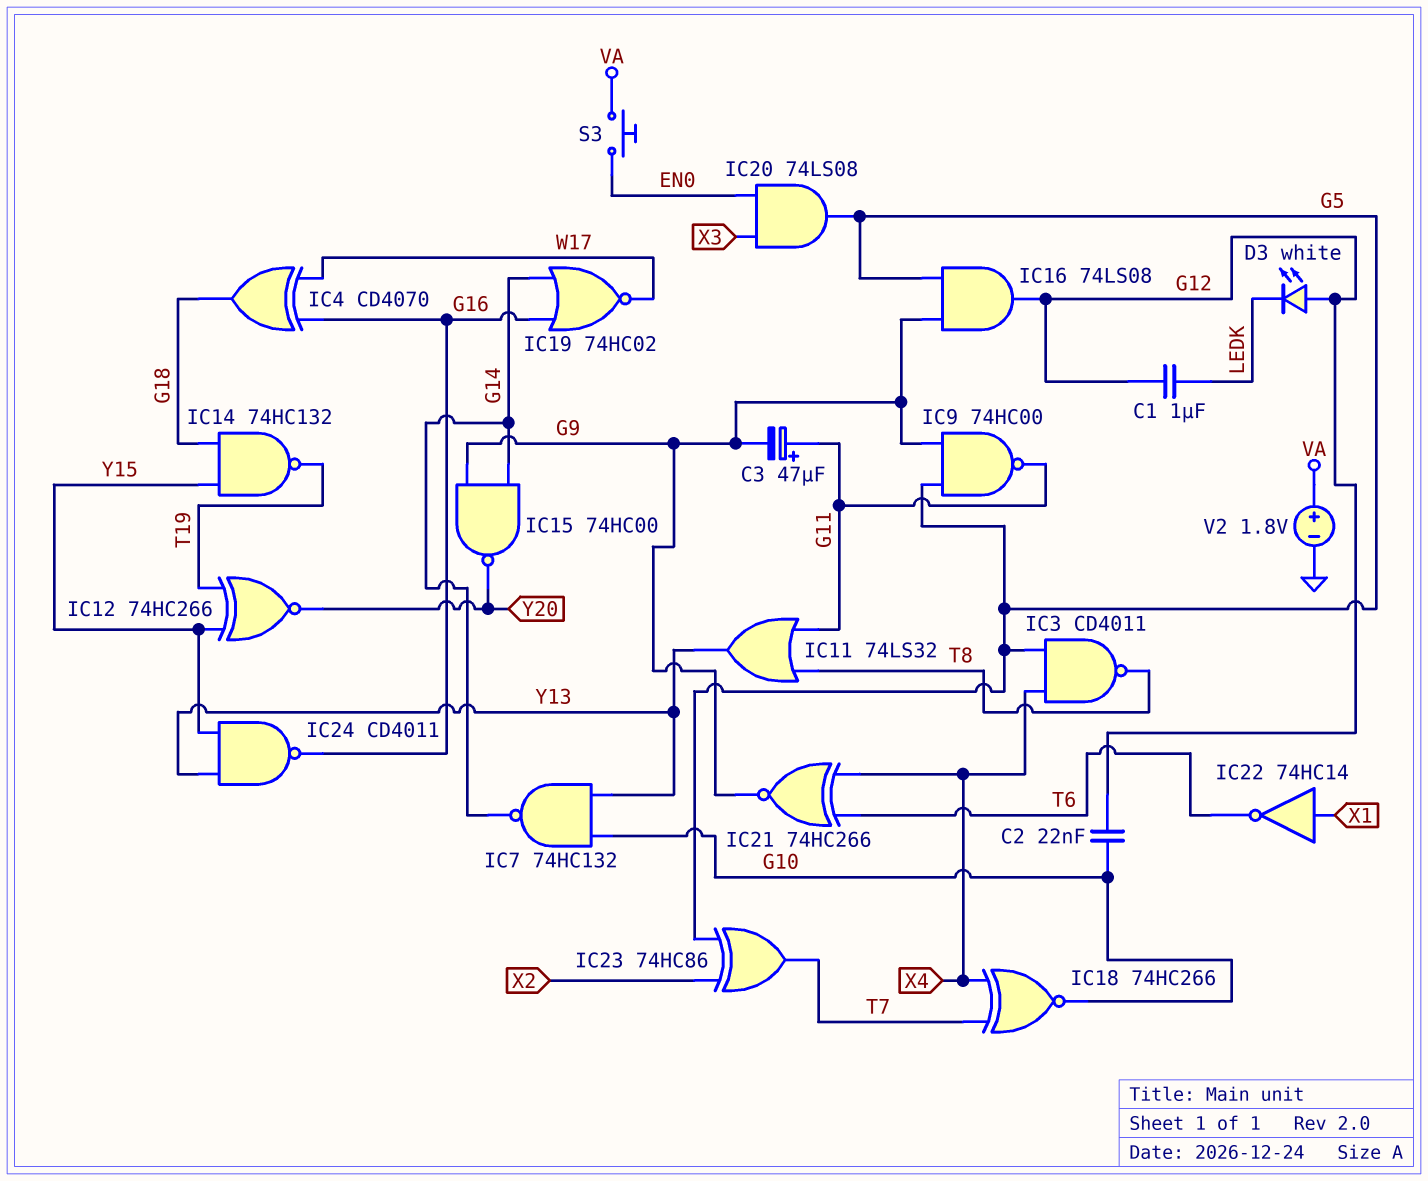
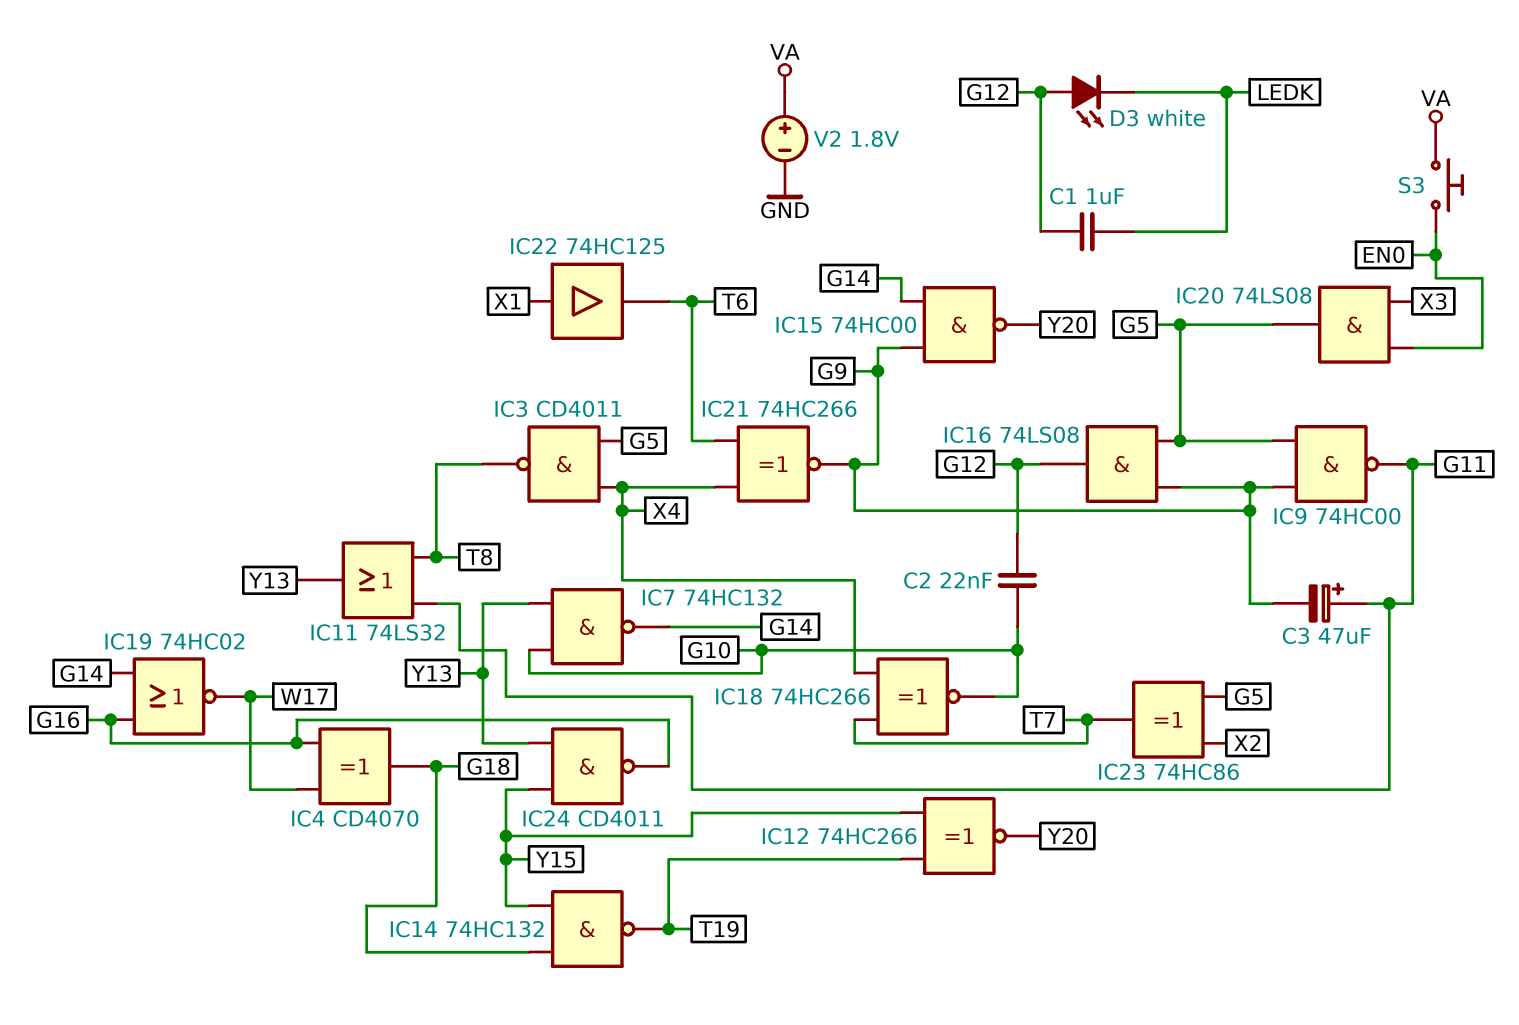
IC22: NOT 74HC14 (in X1, out T6) -> buffer 74HC125 (in X1, out T6)

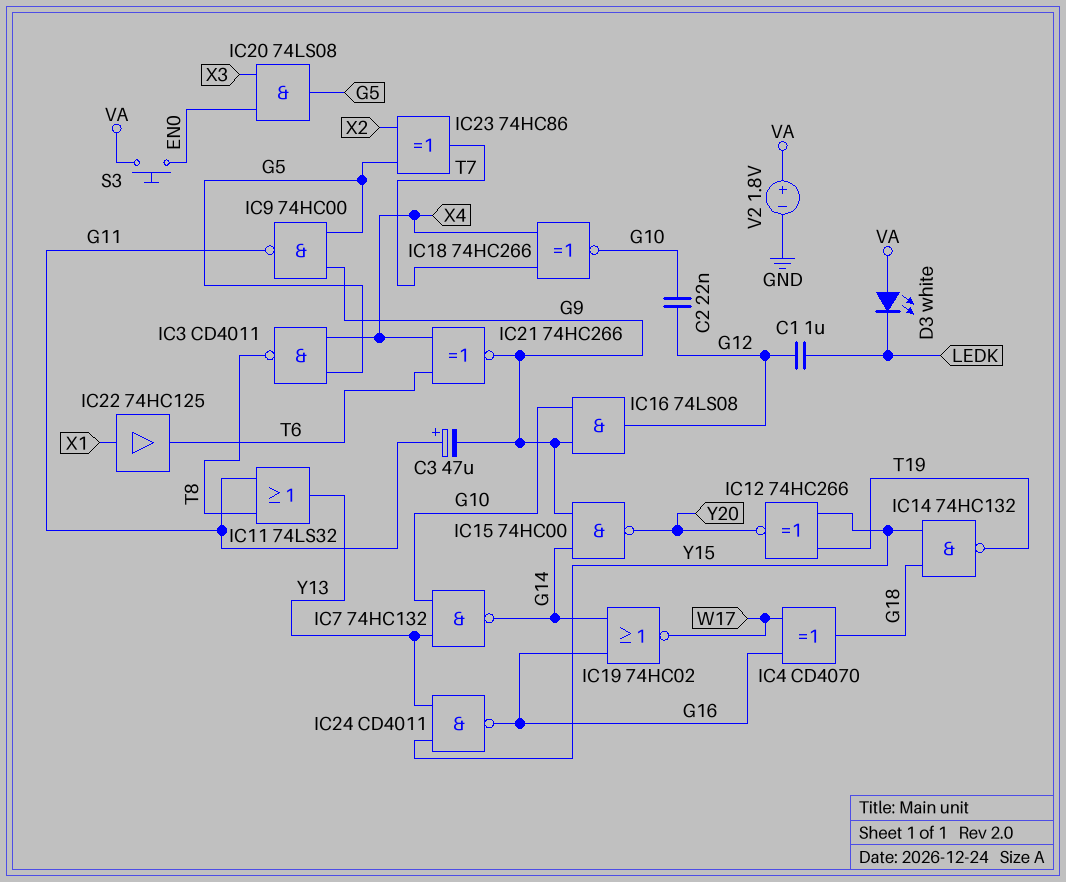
D3: LED white (A G12, K LEDK) -> LED white (A VA, K LEDK)
IC16: AND 74LS08 (in G5, in G9, out G12) -> AND 74LS08 (in G9, in G10, out G12)

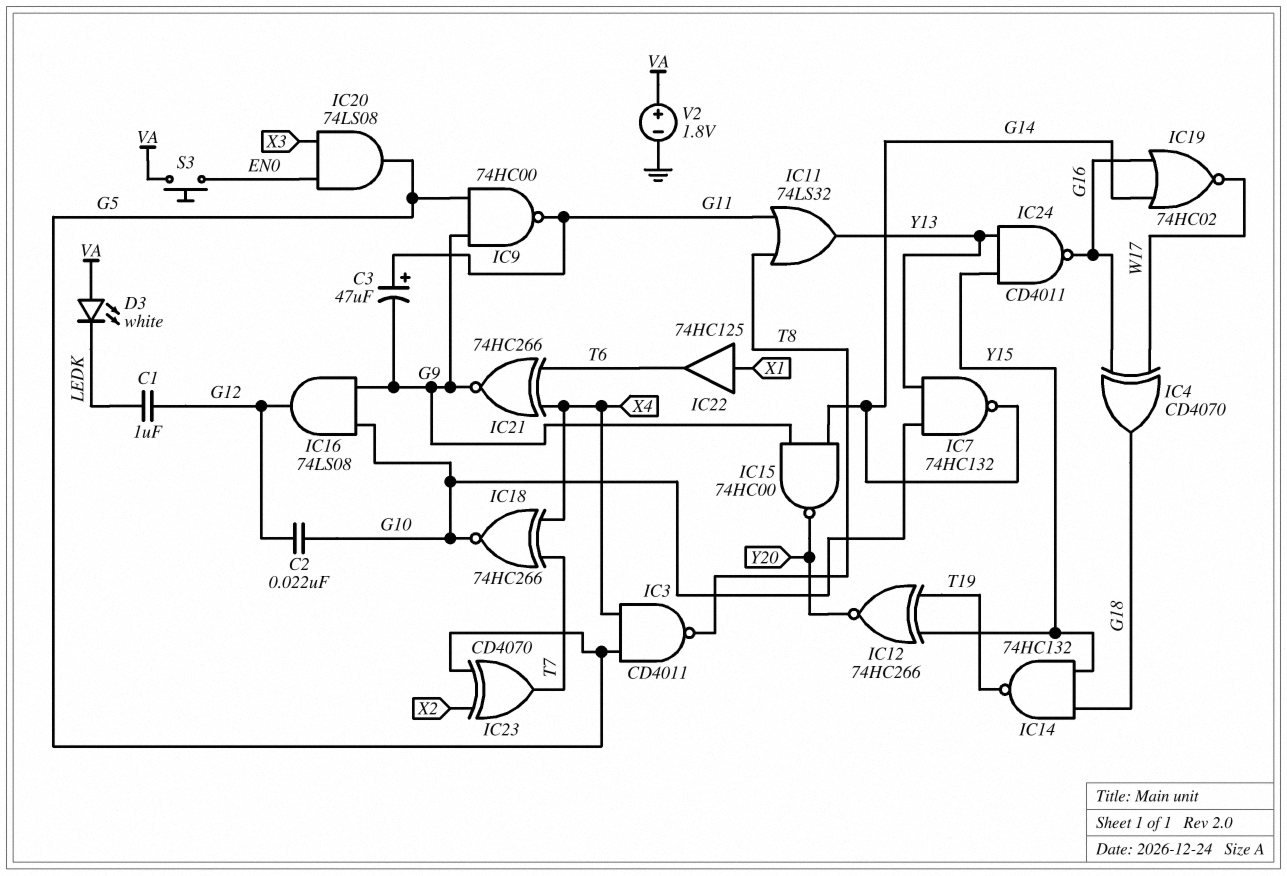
IC23: XOR 74HC86 (in G5, in X2, out T7) -> XOR CD4070 (in G5, in X2, out T7)

